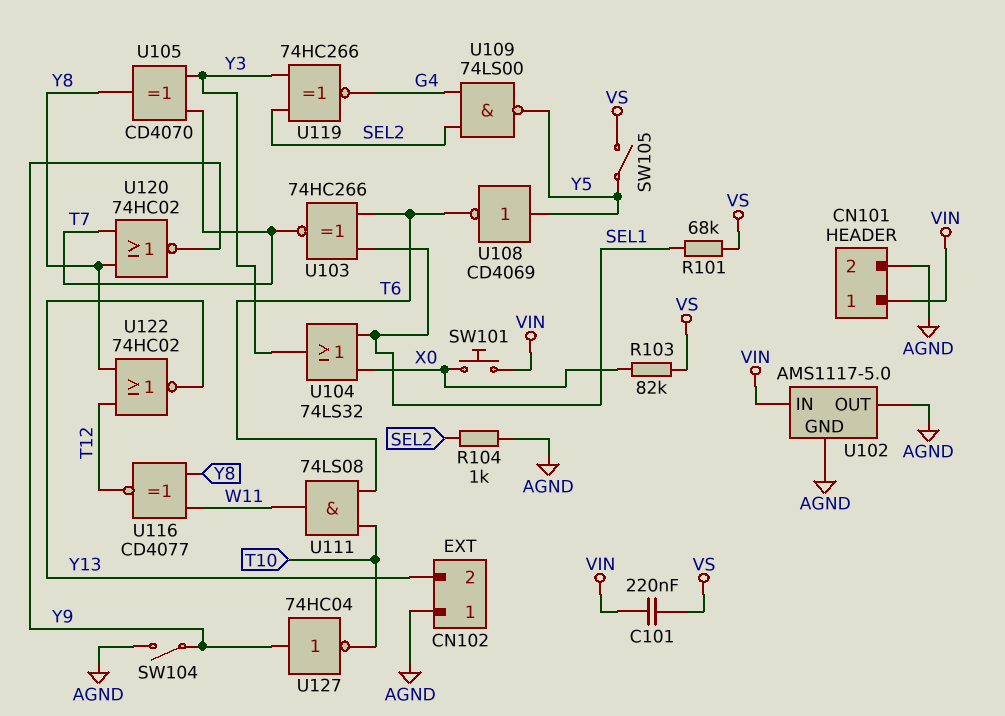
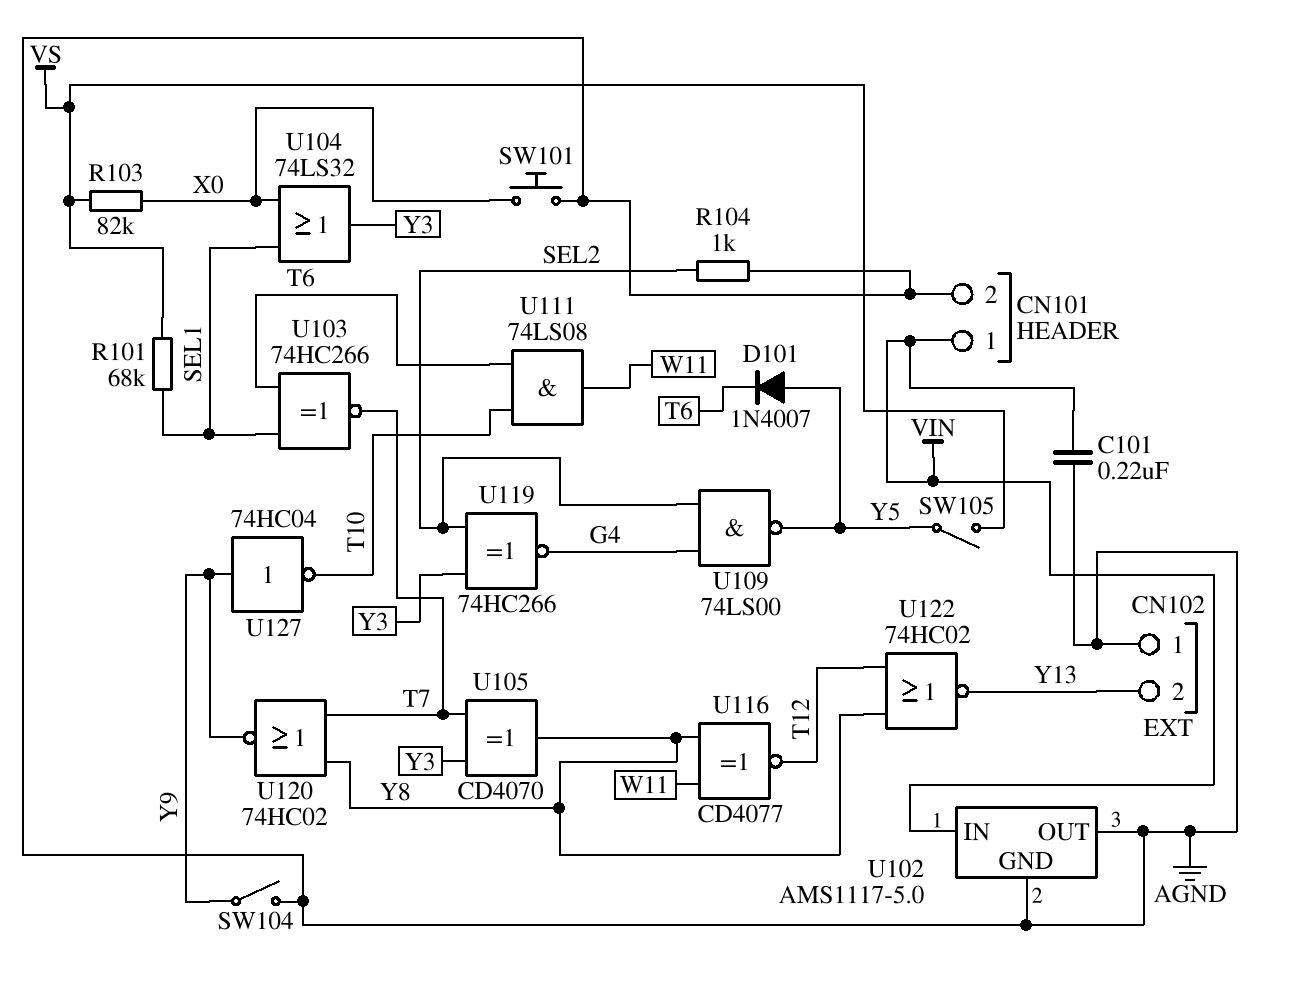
C101: 220nF (VIN, VS) -> 220nF (AGND, VIN)
D101: none -> diode 1N4007 (A Y5, K T6)
SW101: button (VIN, X0) -> button (AGND, X0)
U108: NOT CD4069 (in Y5, out T6) -> none

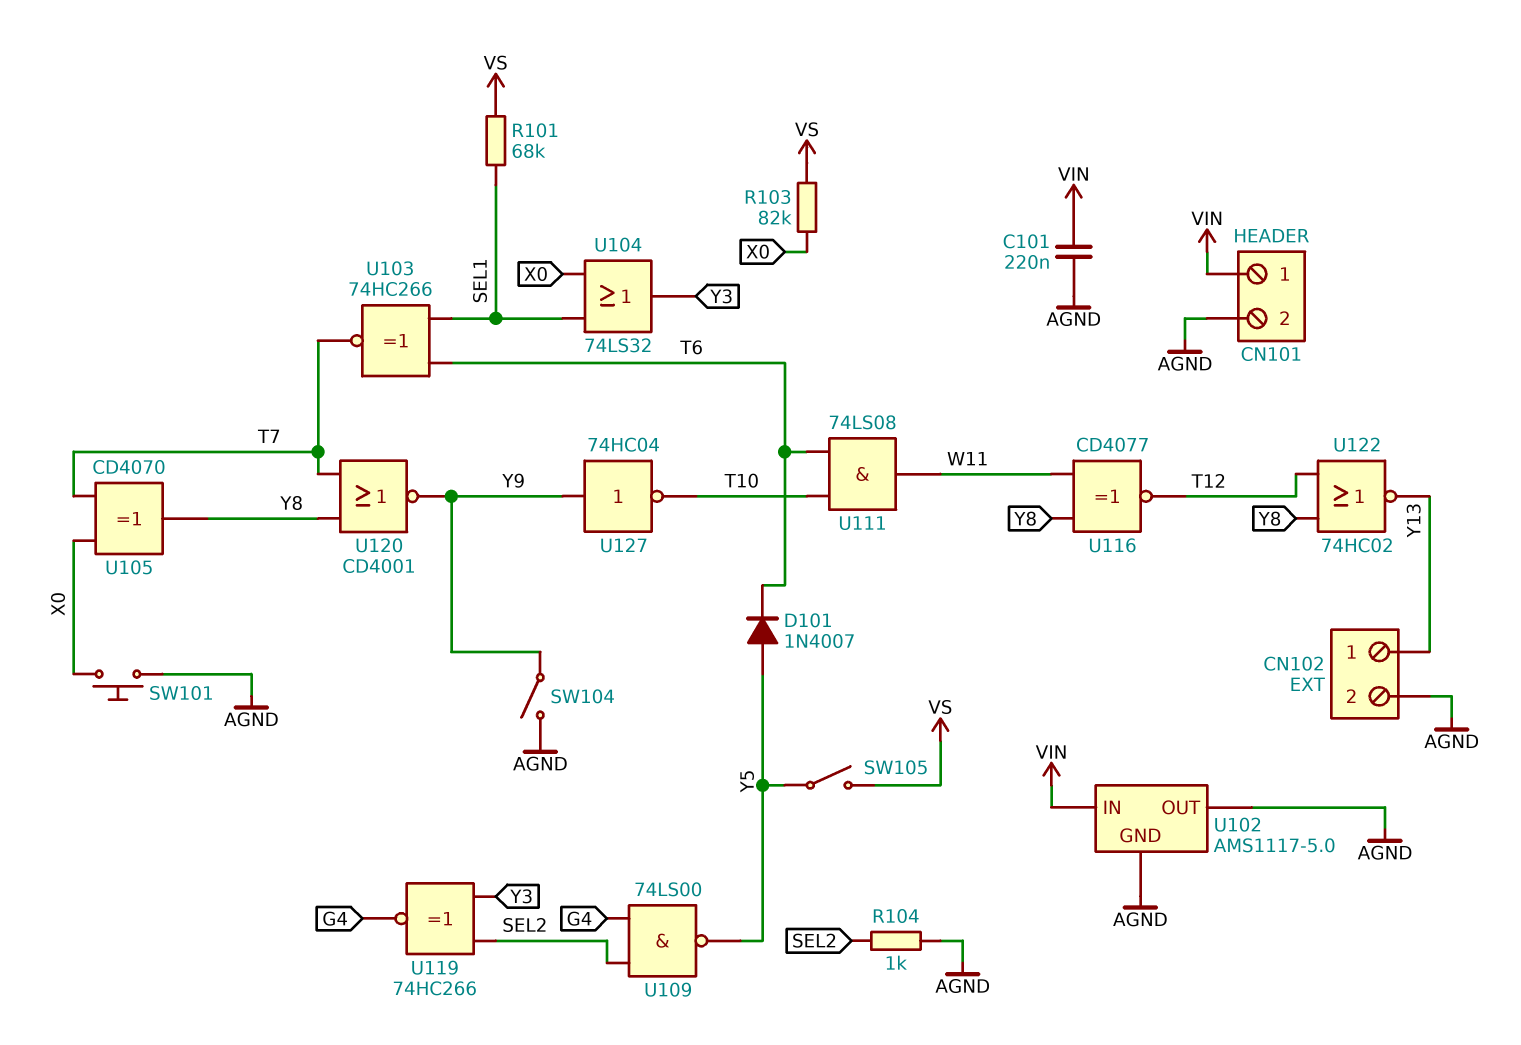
CN102 pin 1: AGND -> Y13
CN102 pin 2: Y13 -> AGND
U105: XOR CD4070 (in T7, in Y3, out Y8) -> XOR CD4070 (in T7, in X0, out Y8)
U120: NOR 74HC02 (in T7, in Y8, out Y9) -> NOR CD4001 (in T7, in Y8, out Y9)

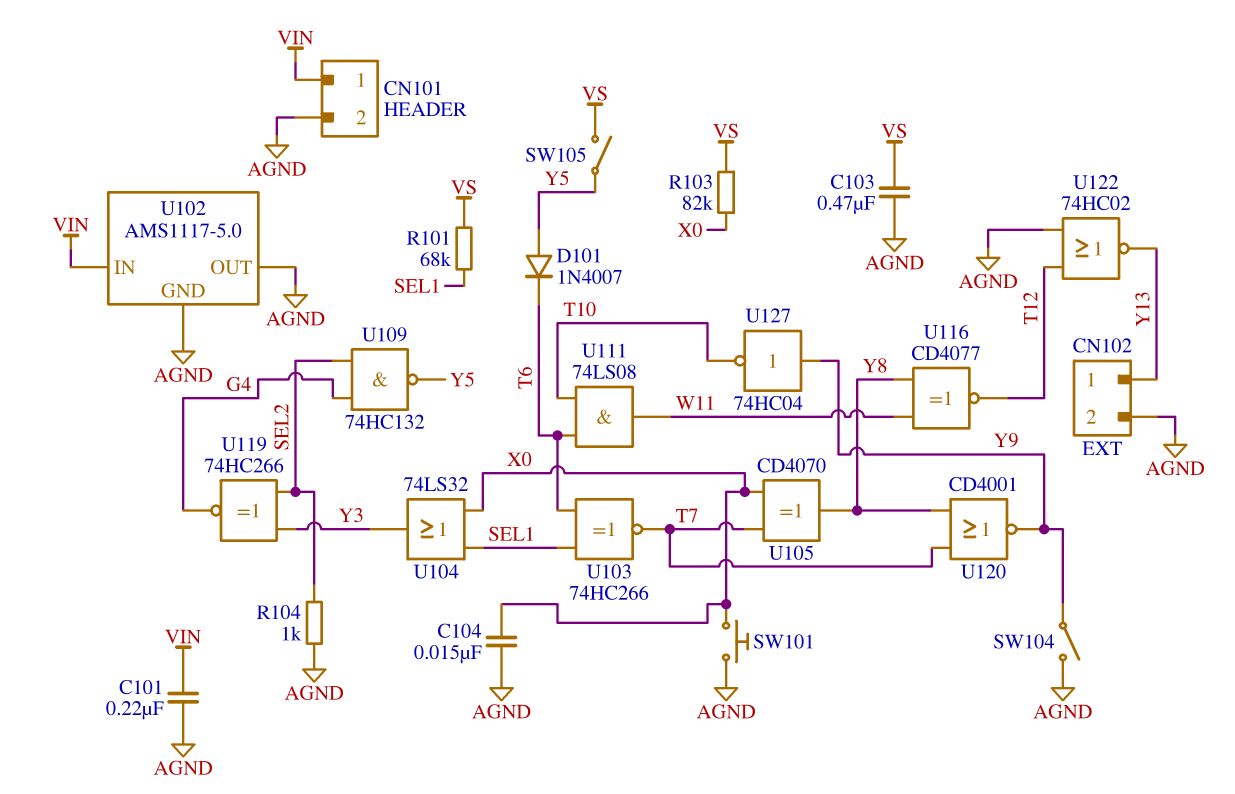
C103: none -> 470nF (AGND, VS)
C104: none -> 15nF (AGND, X0)
U109: NAND 74LS00 (in G4, in SEL2, out Y5) -> NAND 74HC132 (in G4, in SEL2, out Y5)
U122: NOR 74HC02 (in T12, in Y8, out Y13) -> NOR 74HC02 (in AGND, in T12, out Y13)

